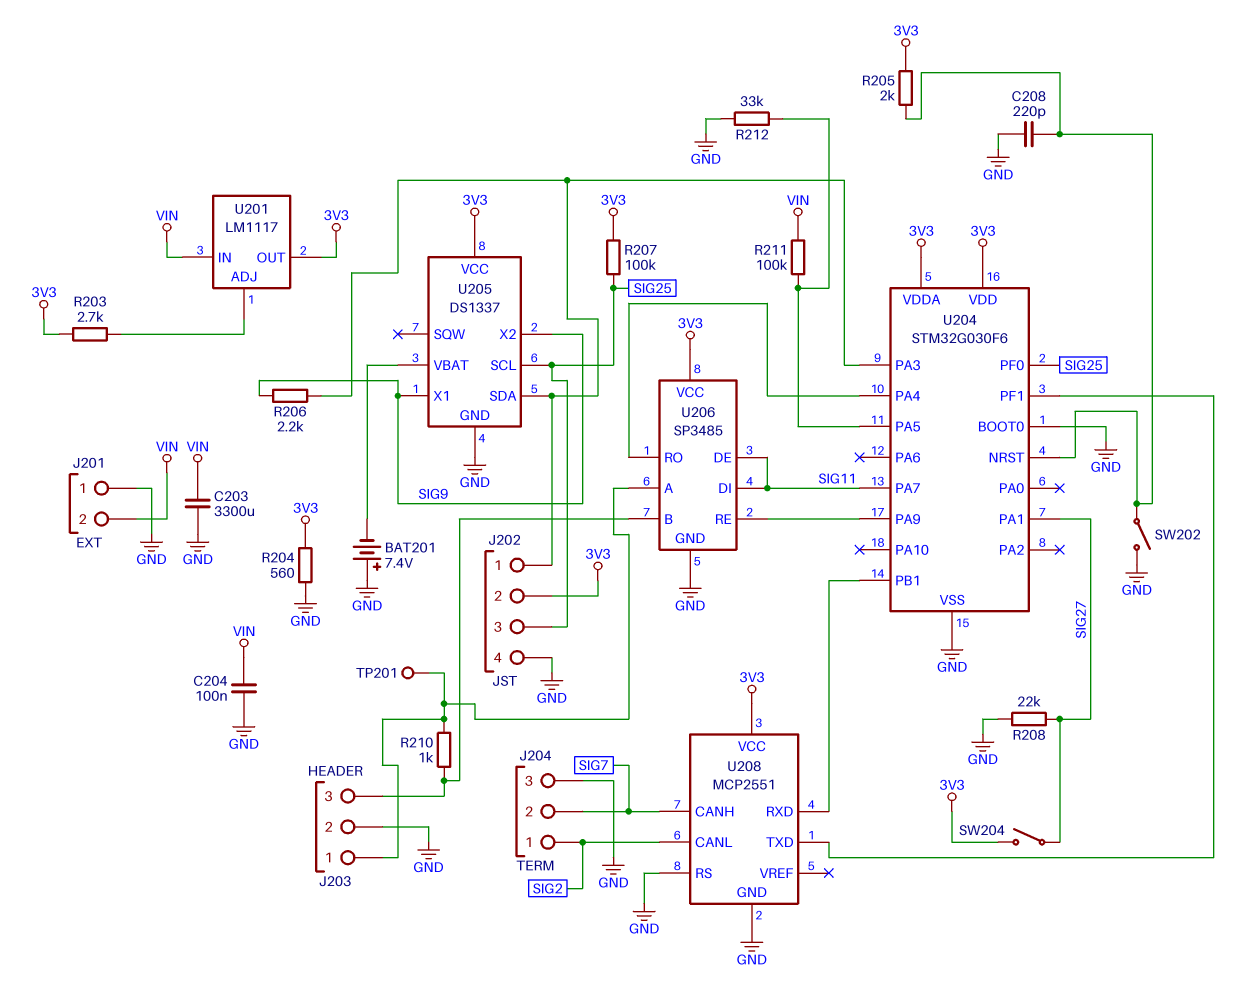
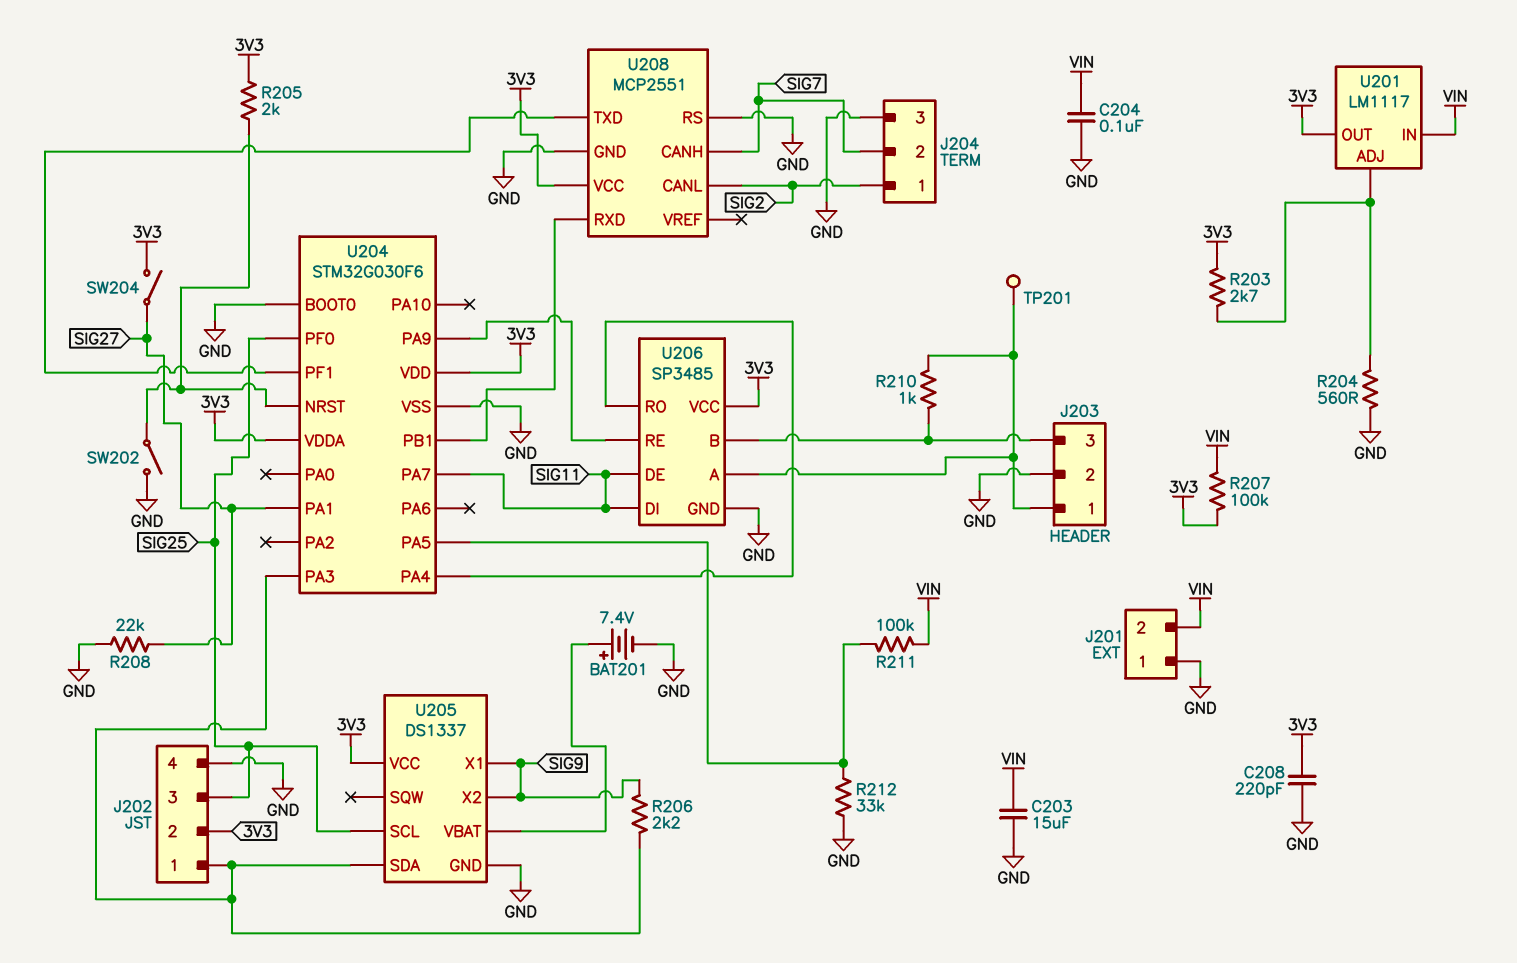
BAT201: 7.4V (plus GND, minus U205/VBAT) -> 7.4V (plus U205/VBAT, minus GND)
C203: 3300uF (GND, VIN) -> 15uF (GND, VIN)
C208: 220pF (GND, U204/NRST) -> 220pF (3V3, GND)
R204: 560 (3V3, GND) -> 560 (GND, U201/ADJ)
R207: 100k (3V3, SIG25) -> 100k (3V3, VIN)

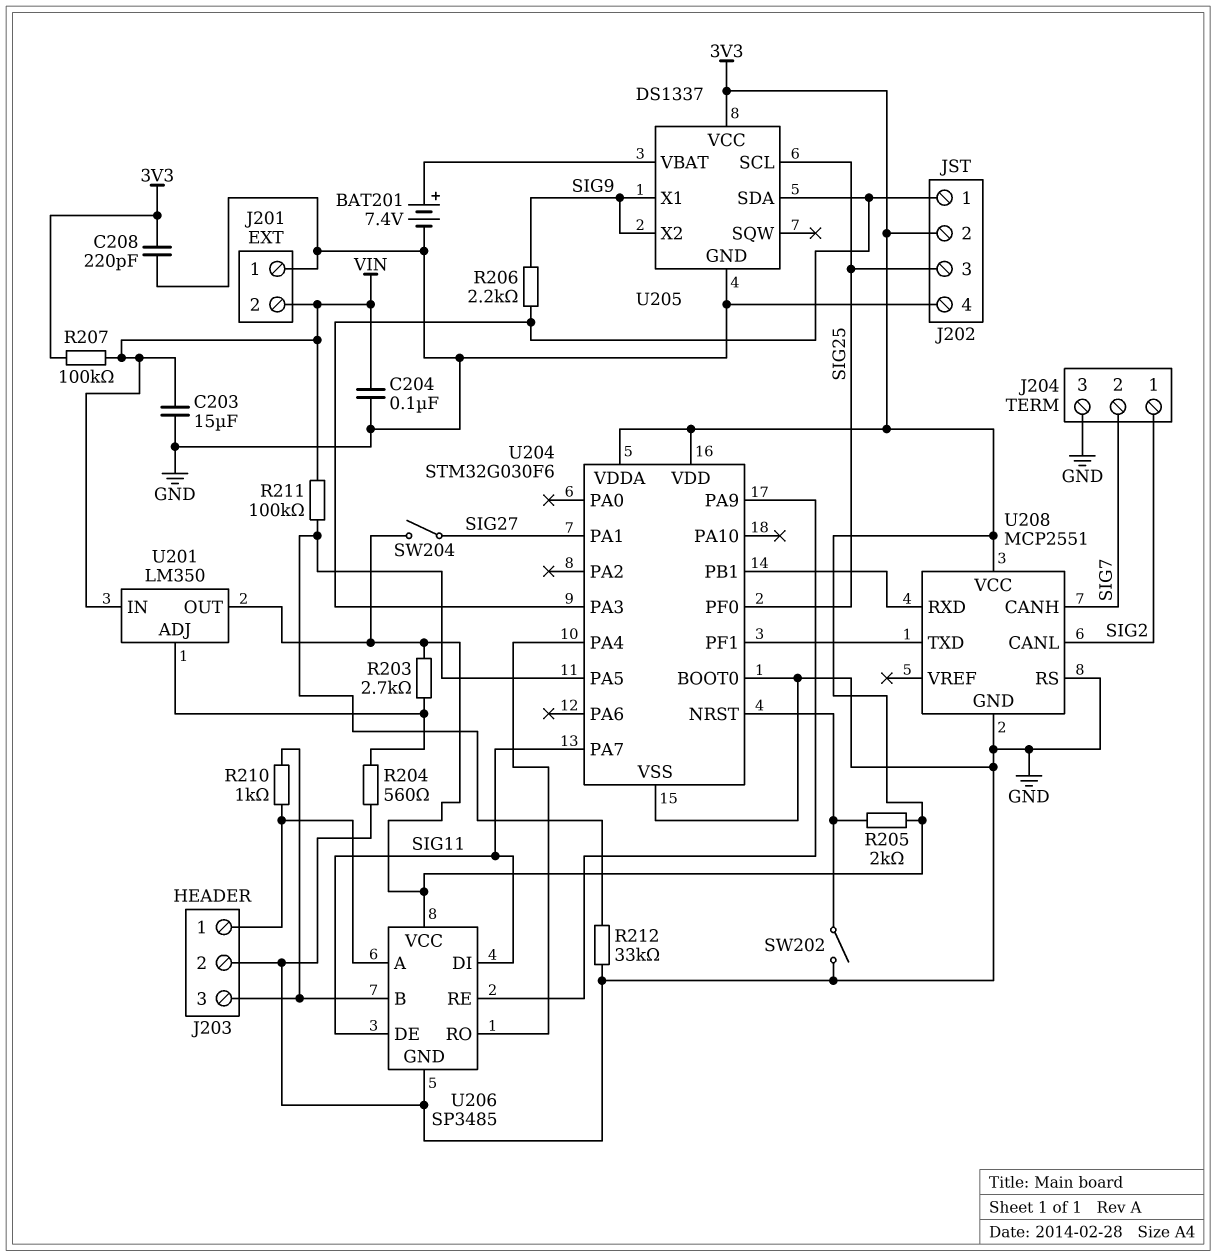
R208: 22k (GND, SIG27) -> none
TP201: test point (J203/1) -> none
U201: LM1117 -> LM350

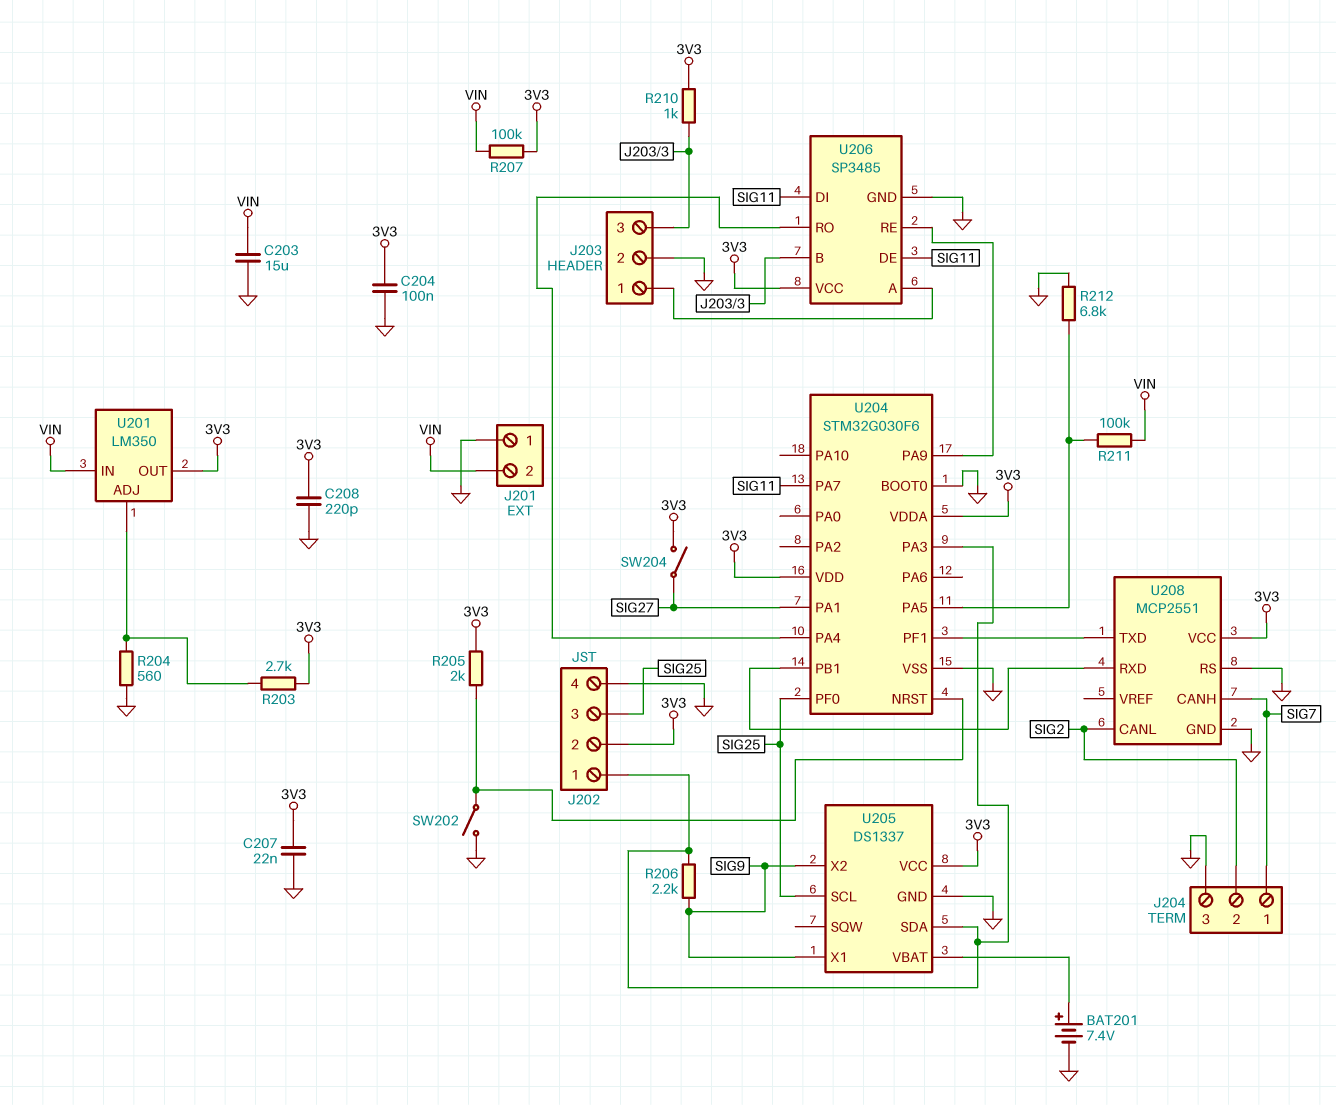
C204: 100nF (GND, VIN) -> 100nF (3V3, GND)
C207: none -> 22nF (3V3, GND)
J204 pin 1: SIG2 -> SIG7
J204 pin 2: SIG7 -> SIG2
R210: 1k (J203/1, J203/3) -> 1k (3V3, J203/3)
R212: 33k (GND, U204/PA5) -> 6.8k (GND, U204/PA5)

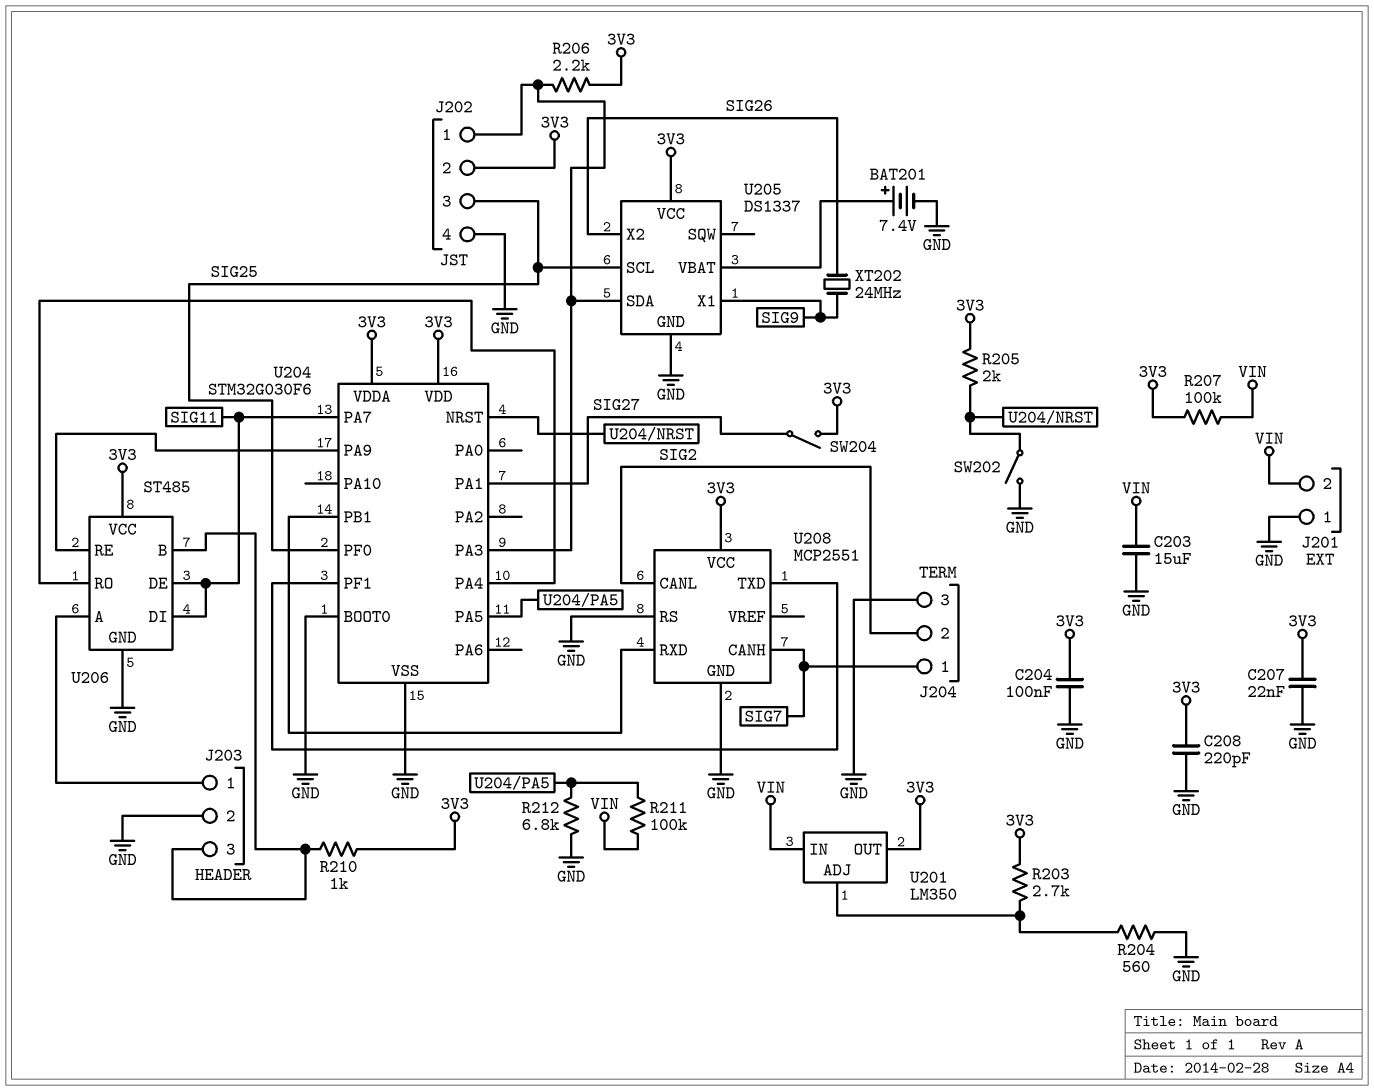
R206: 2.2k (J202/1, SIG9) -> 2.2k (3V3, J202/1)
U205 pin X2: SIG9 -> SIG26
U206: SP3485 -> ST485
XT202: none -> 24MHz (SIG9, SIG26)

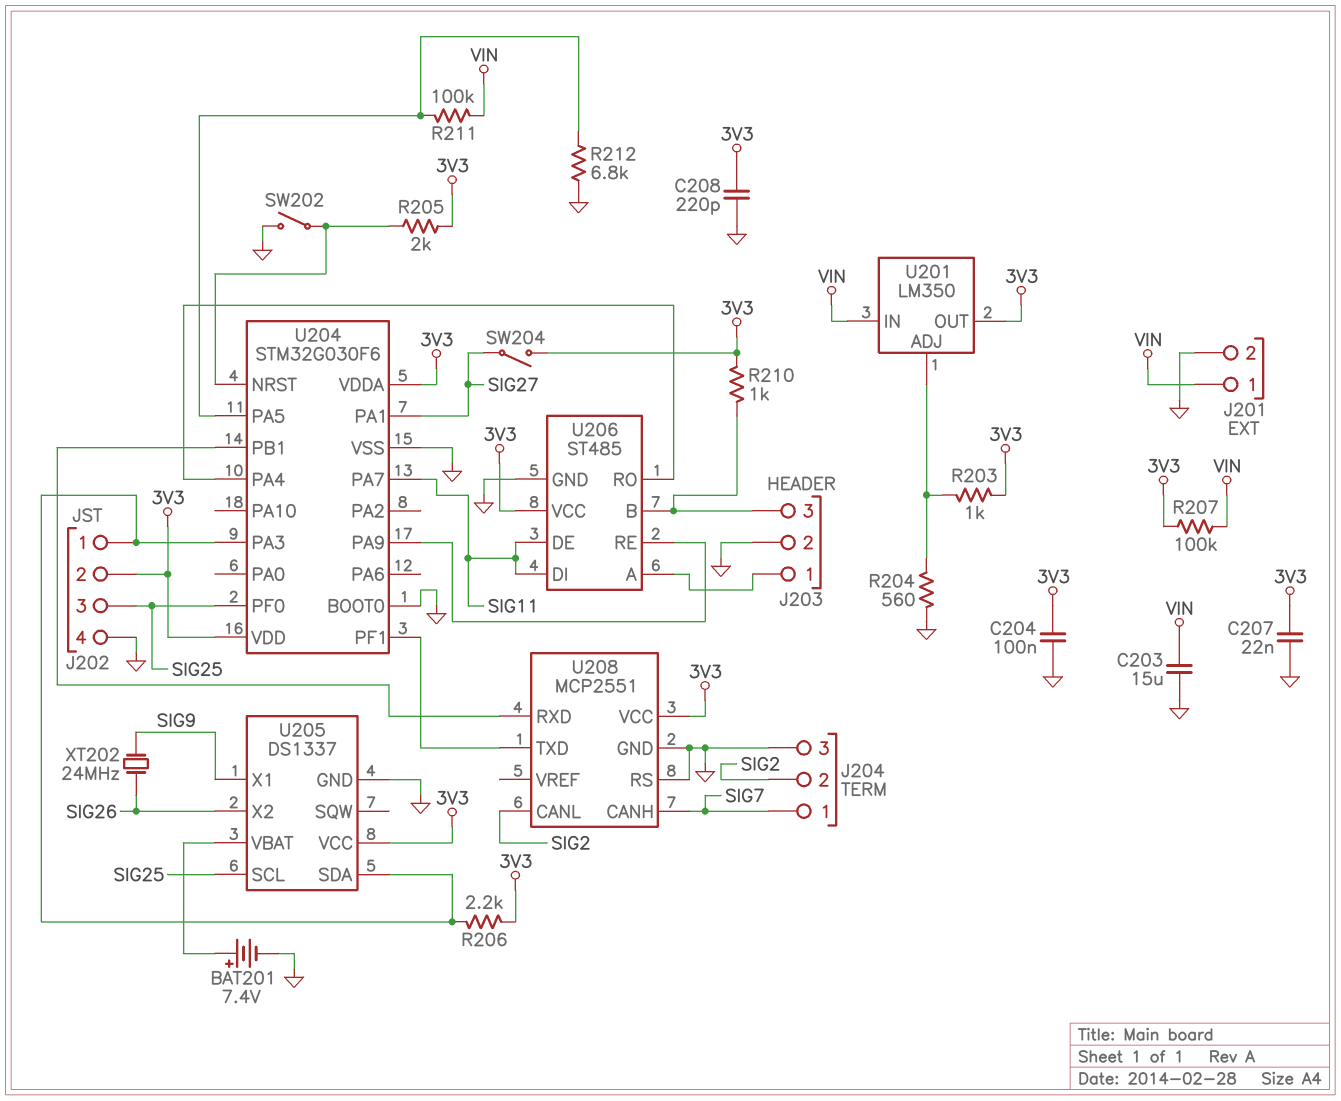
J201 pin 1: GND -> VIN
J201 pin 2: VIN -> GND
R203: 2.7k (3V3, U201/ADJ) -> 1k (3V3, U201/ADJ)

